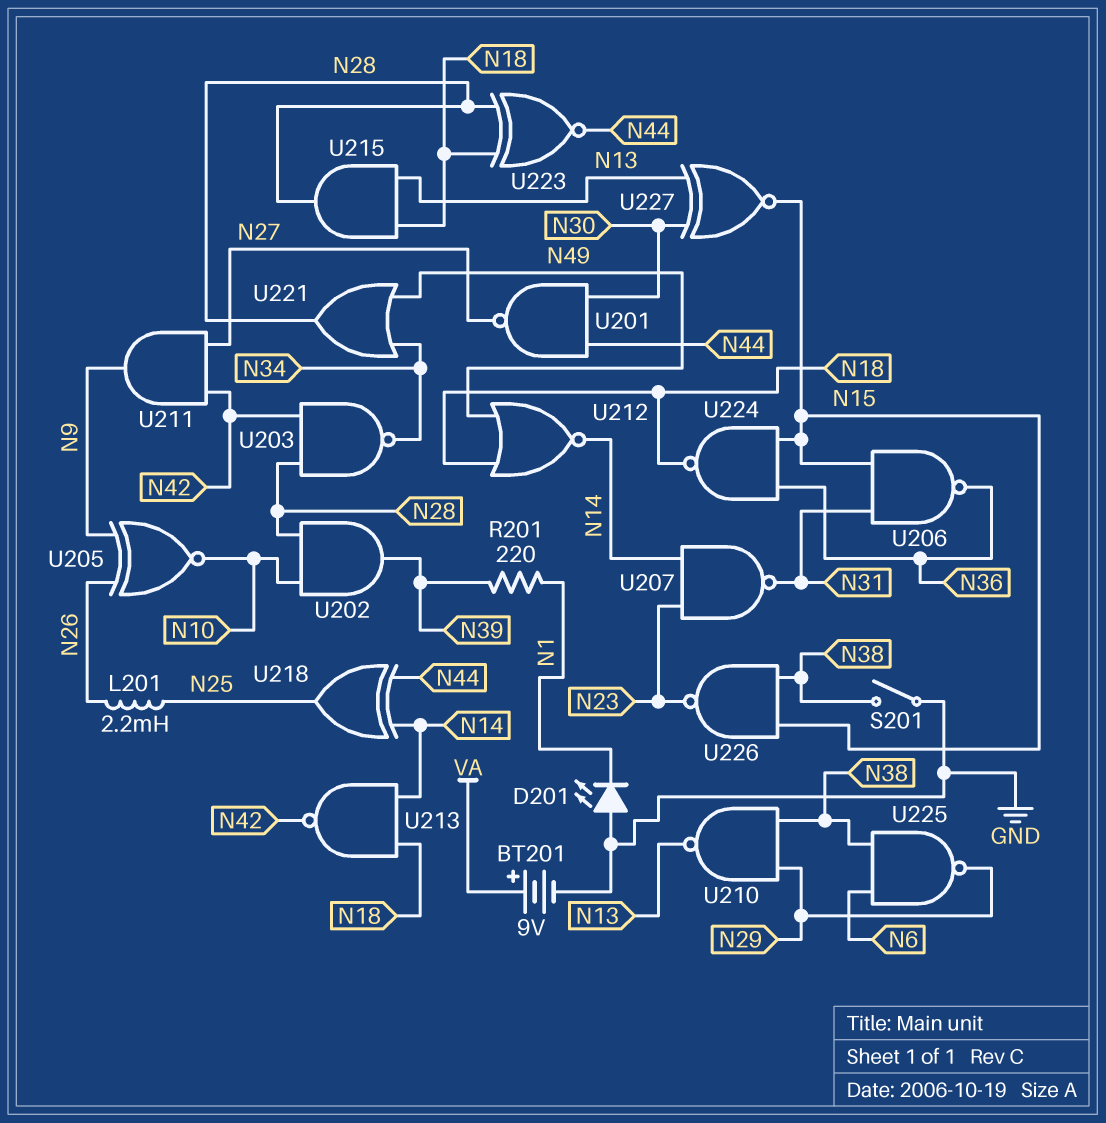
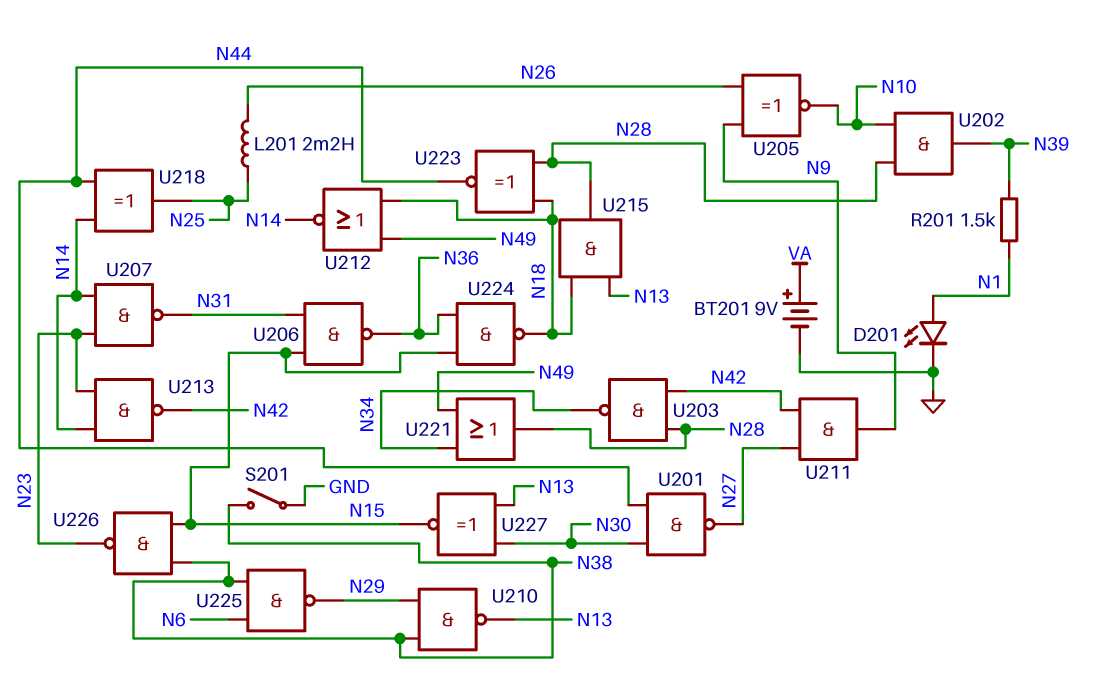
D201: LED (A GND, K N1) -> LED (A N1, K GND)
R201: 220 (N1, N39) -> 1.5k (N1, N39)
U213: NAND (in N14, in N18, out N42) -> NAND (in N14, in N23, out N42)

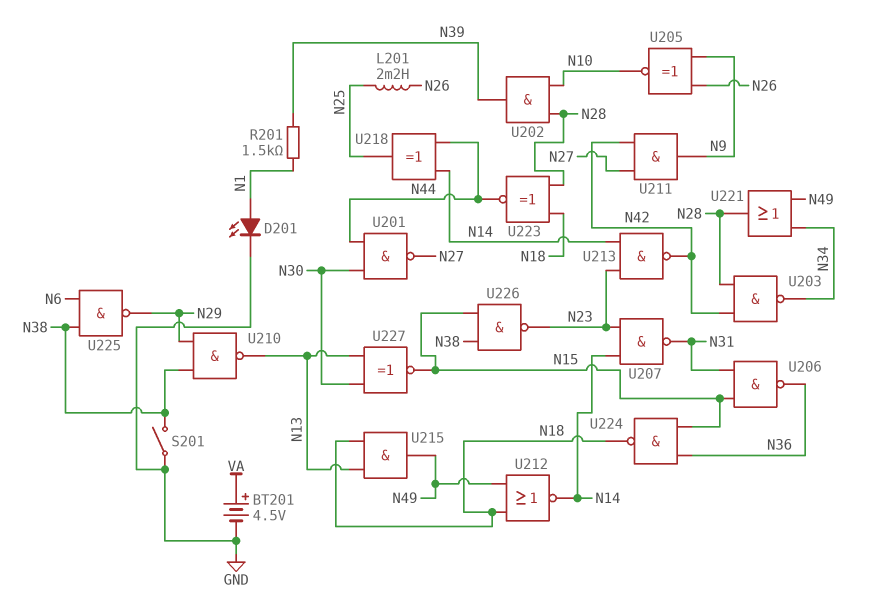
BT201: 9V (plus VA, minus GND) -> 4.5V (plus VA, minus GND)
U215: AND (in N13, in N18, out N28) -> AND (in N13, in N18, out N49)

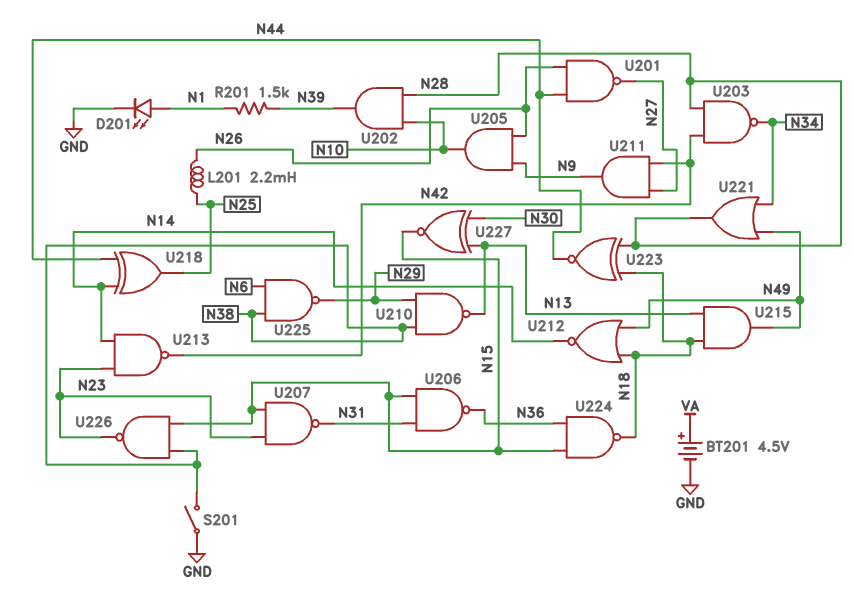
U201: NAND (in N30, in N44, out N27) -> NAND (in N26, in N44, out N27)
U205: XNOR (in N9, in N26, out N10) -> AND (in N9, in N26, out N10)
U207: NAND (in N14, in N23, out N31) -> NAND (in N15, in N23, out N31)

